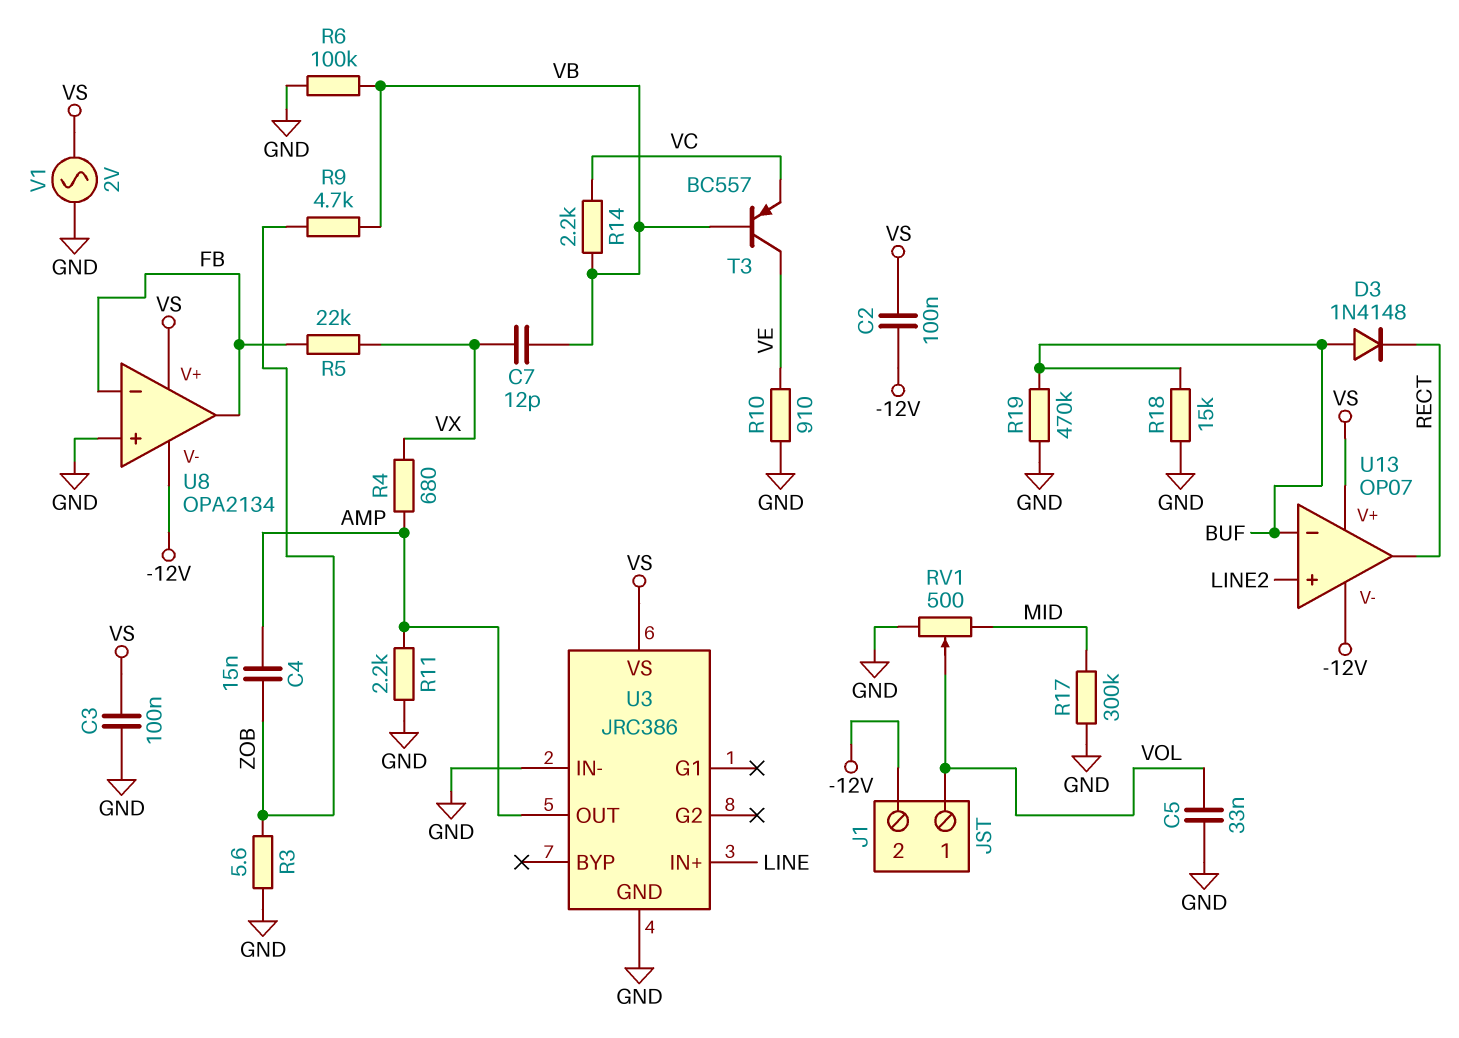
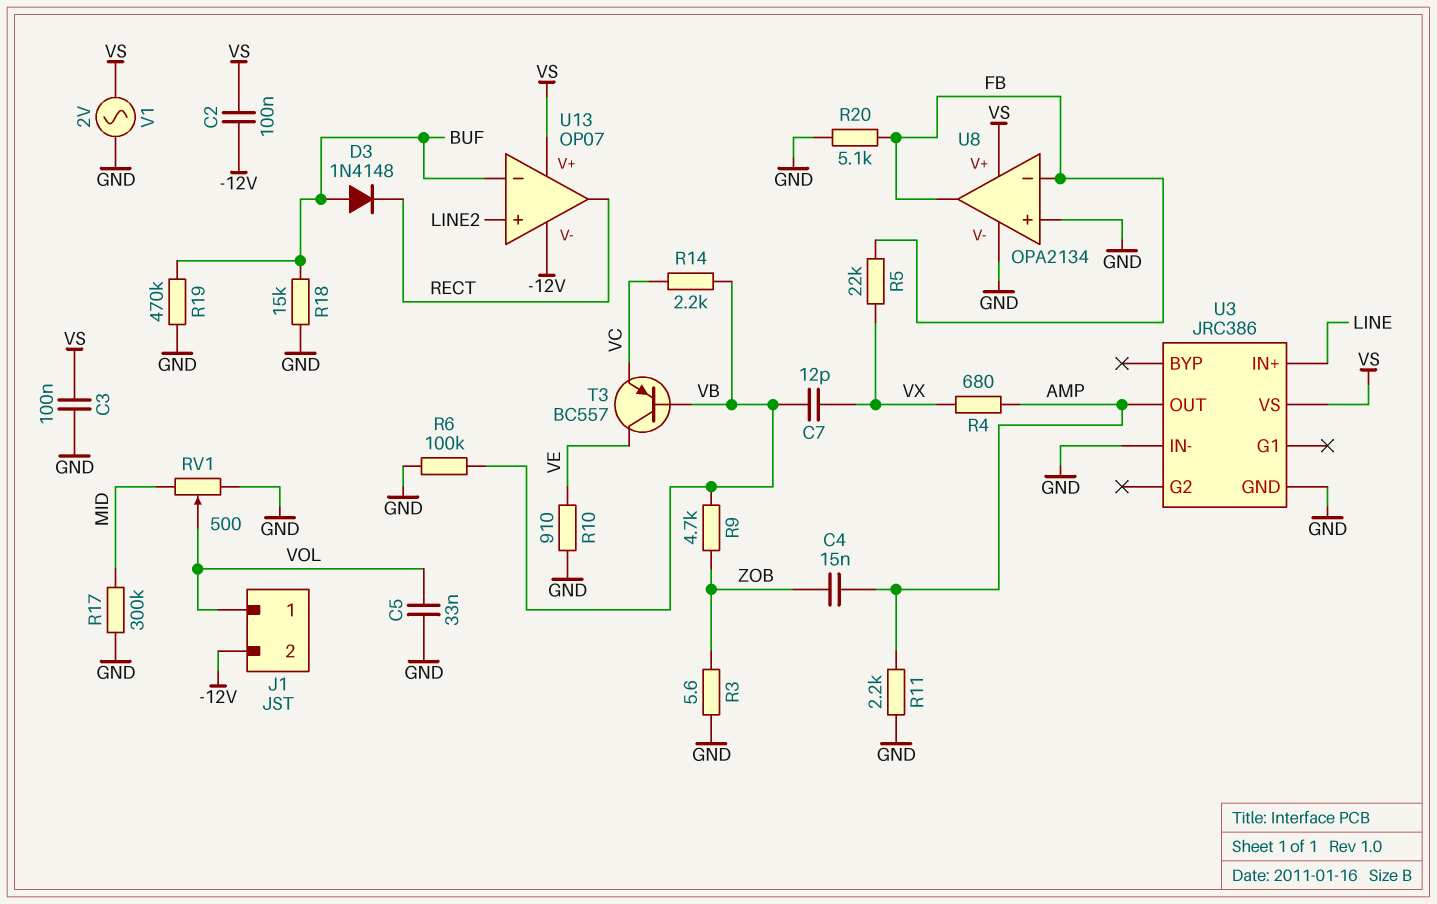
R20: none -> 5.1k (FB, GND)
U8 pin V-: -12V -> GND

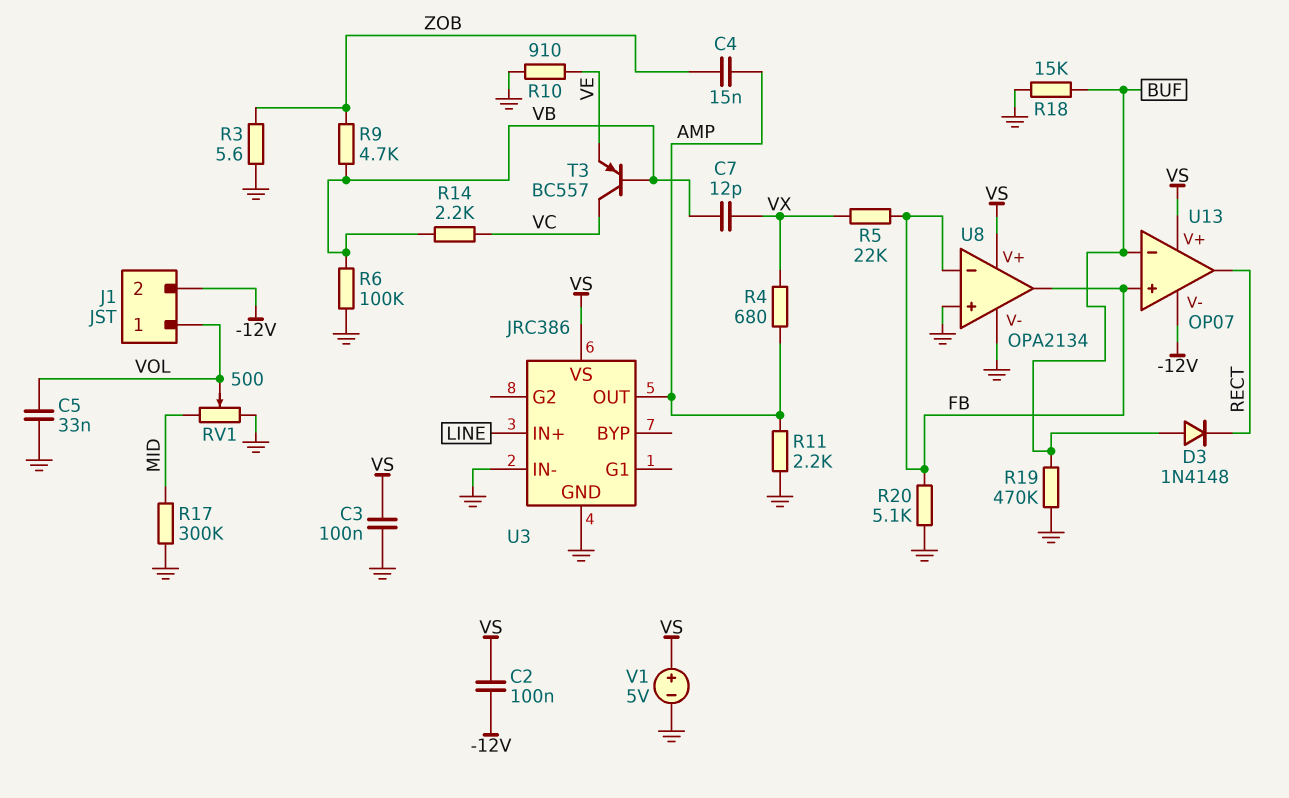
T3: PNP BC557 (B VB, C VE, E VC) -> PNP BC557 (B VB, C VC, E VE)
U13 pin in+: LINE2 -> FB
V1: AC 2V (GND, VS) -> 5V (plus VS, minus GND)

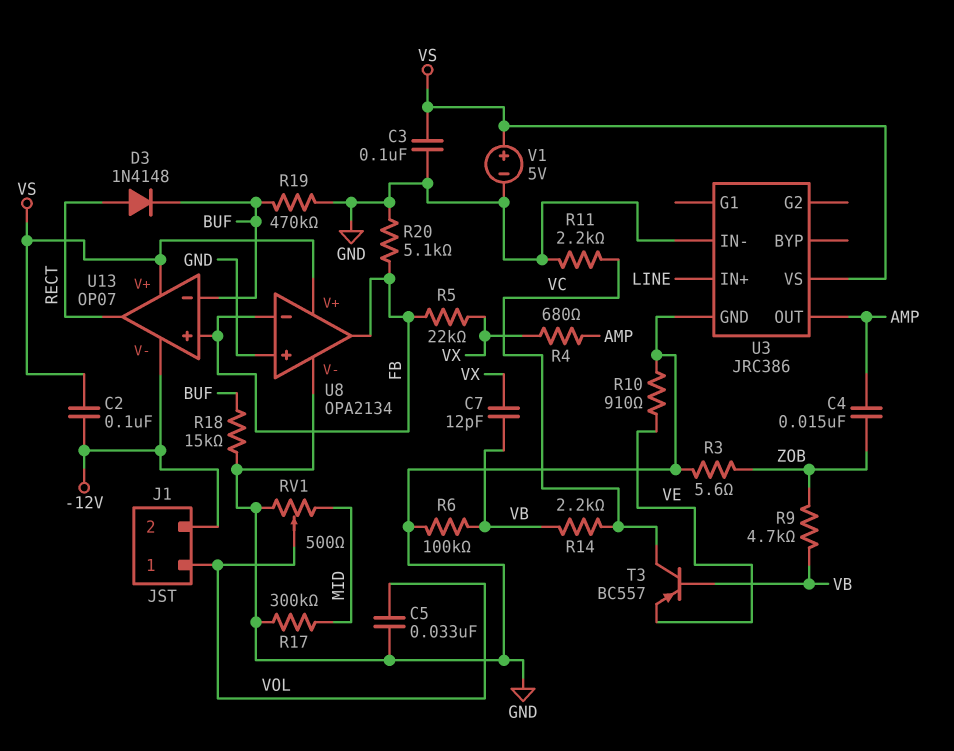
D3: diode 1N4148 (A BUF, K RECT) -> diode 1N4148 (A RECT, K BUF)
R11: 2.2k (AMP, GND) -> 2.2k (GND, VC)

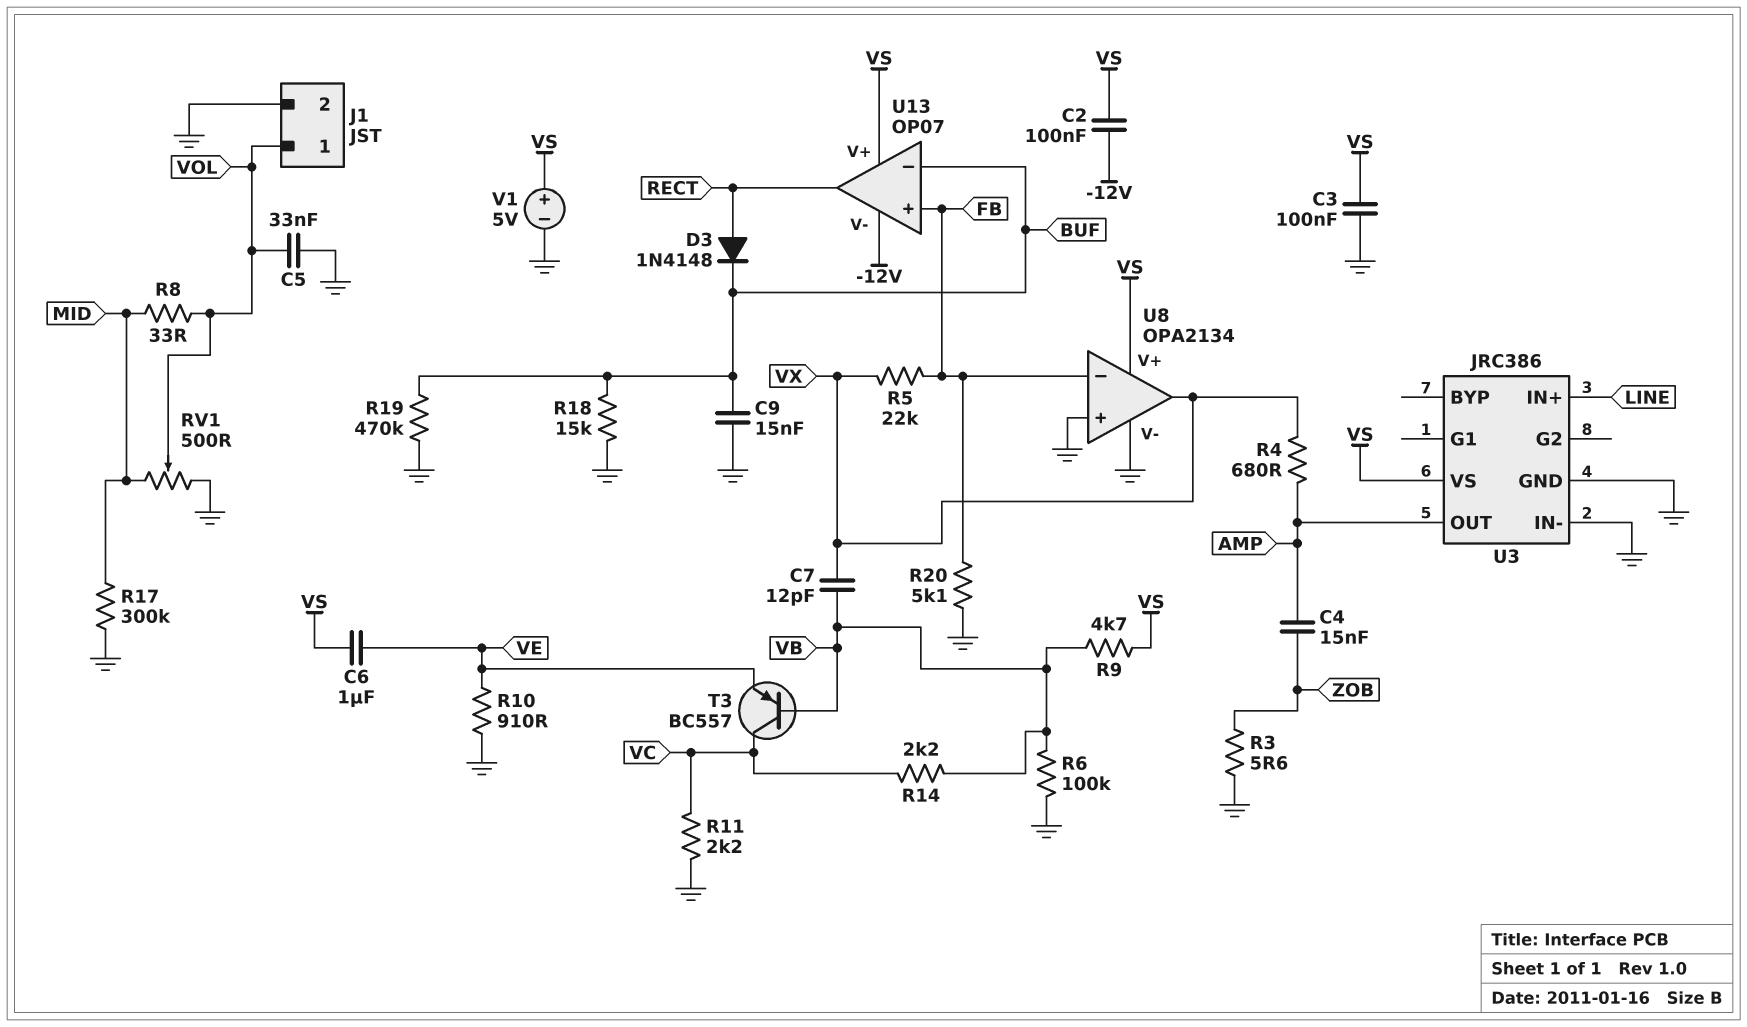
C6: none -> 1uF (VE, VS)
C9: none -> 15nF (BUF, GND)
J1 pin 2: -12V -> GND
R8: none -> 33 (MID, VOL)
R9: 4.7k (VB, ZOB) -> 4.7k (VB, VS)
U8 pin out: FB -> VX

